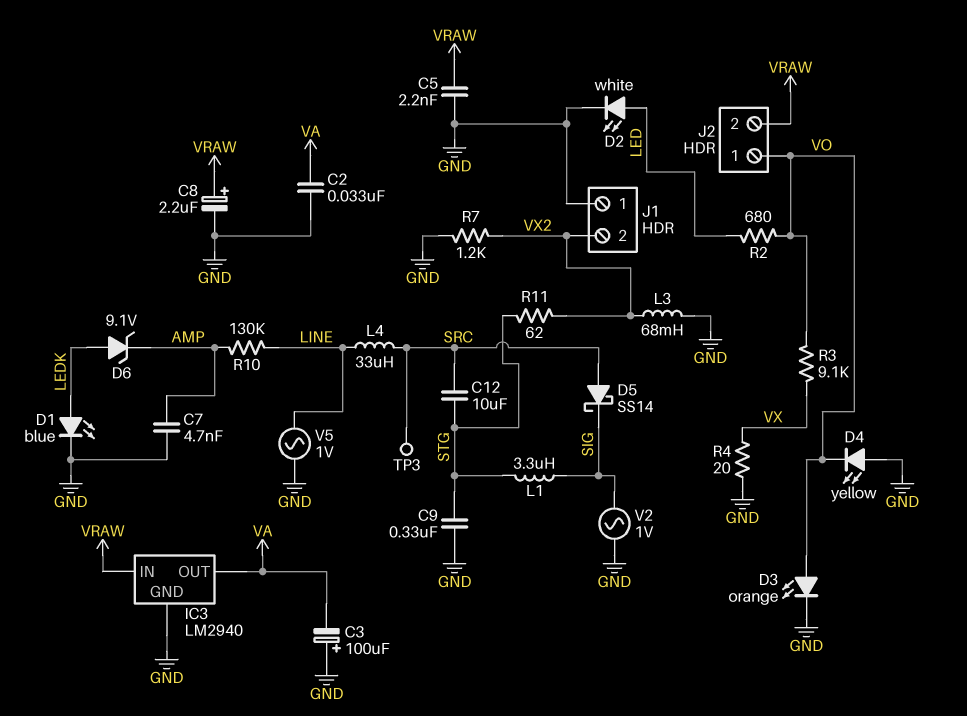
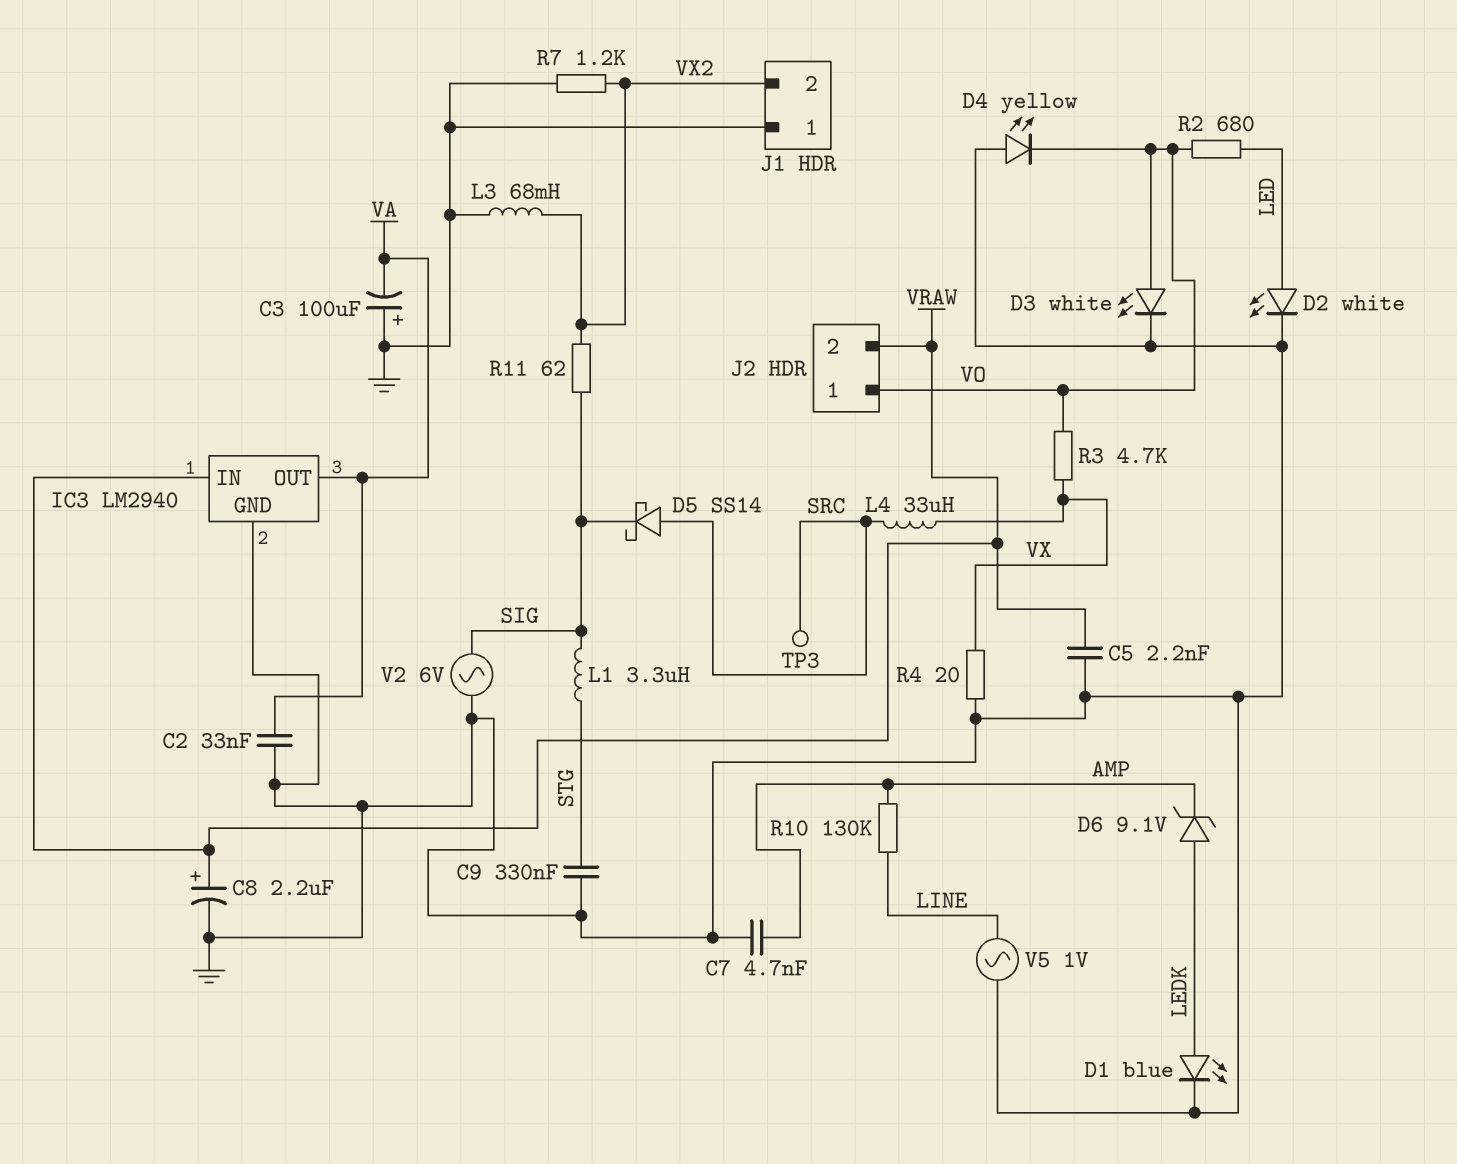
C12: 10uF (SRC, STG) -> none
D3: LED orange (A VO, K GND) -> LED white (A VO, K GND)
L4: 33uH (LINE, SRC) -> 33uH (SRC, VX)
R3: 9.1k (VO, VX) -> 4.7k (VO, VX)
R11: 62 (STG, VX2) -> 62 (SIG, VX2)
V2: AC 1V (GND, SIG) -> AC 6V (GND, SIG)

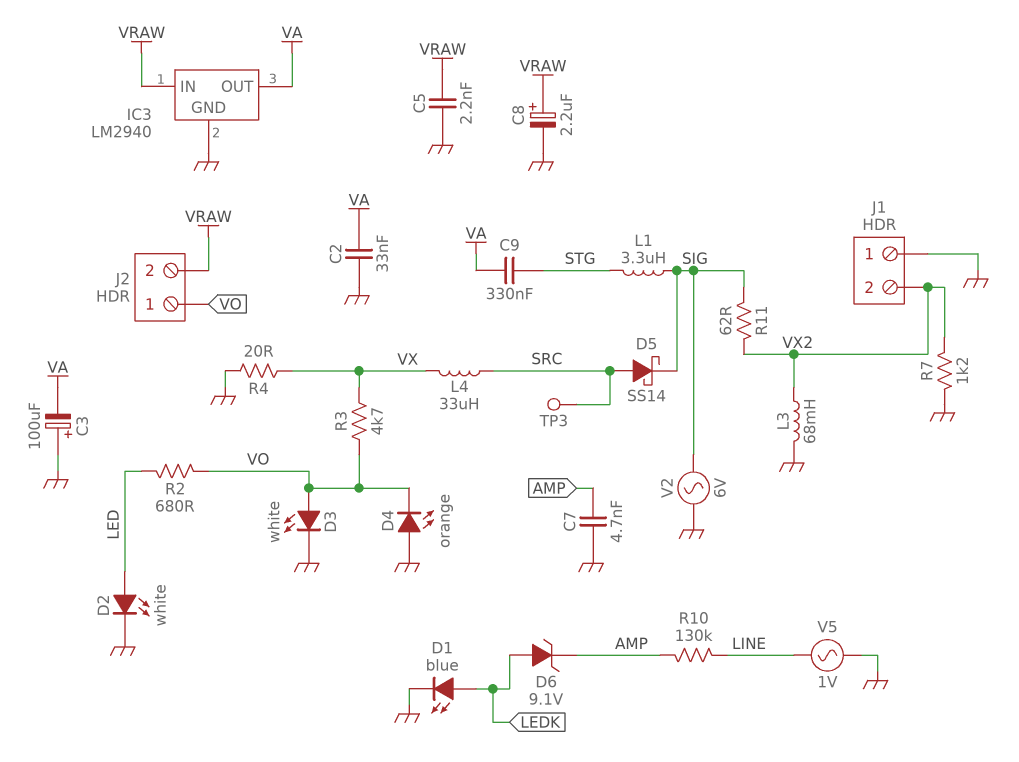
C9: 330nF (GND, STG) -> 330nF (STG, VA)
D4: LED yellow (A GND, K VO) -> LED orange (A GND, K VO)

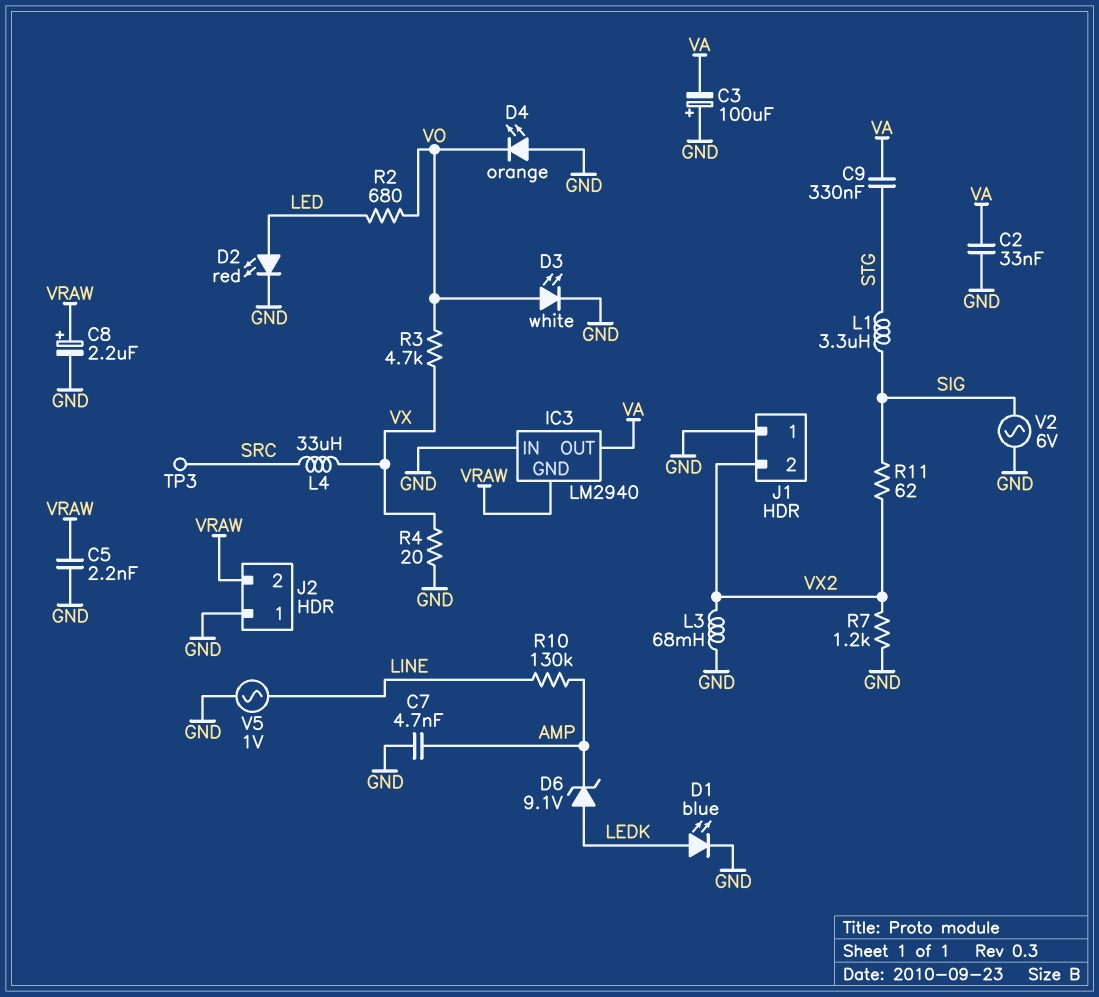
D2: LED white (A LED, K GND) -> LED red (A LED, K GND)
D5: schottky SS14 (A SRC, K SIG) -> none
IC3 pin GND: GND -> VRAW
IC3 pin IN: VRAW -> GND
J2 pin 1: VO -> GND

